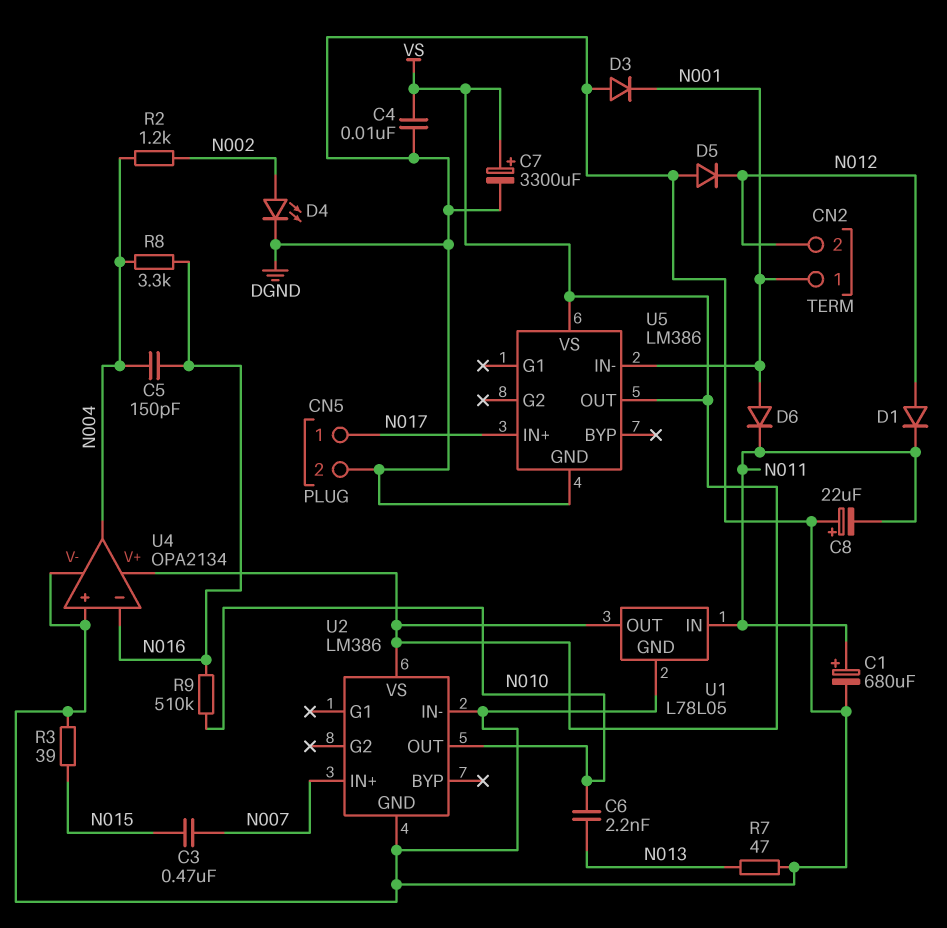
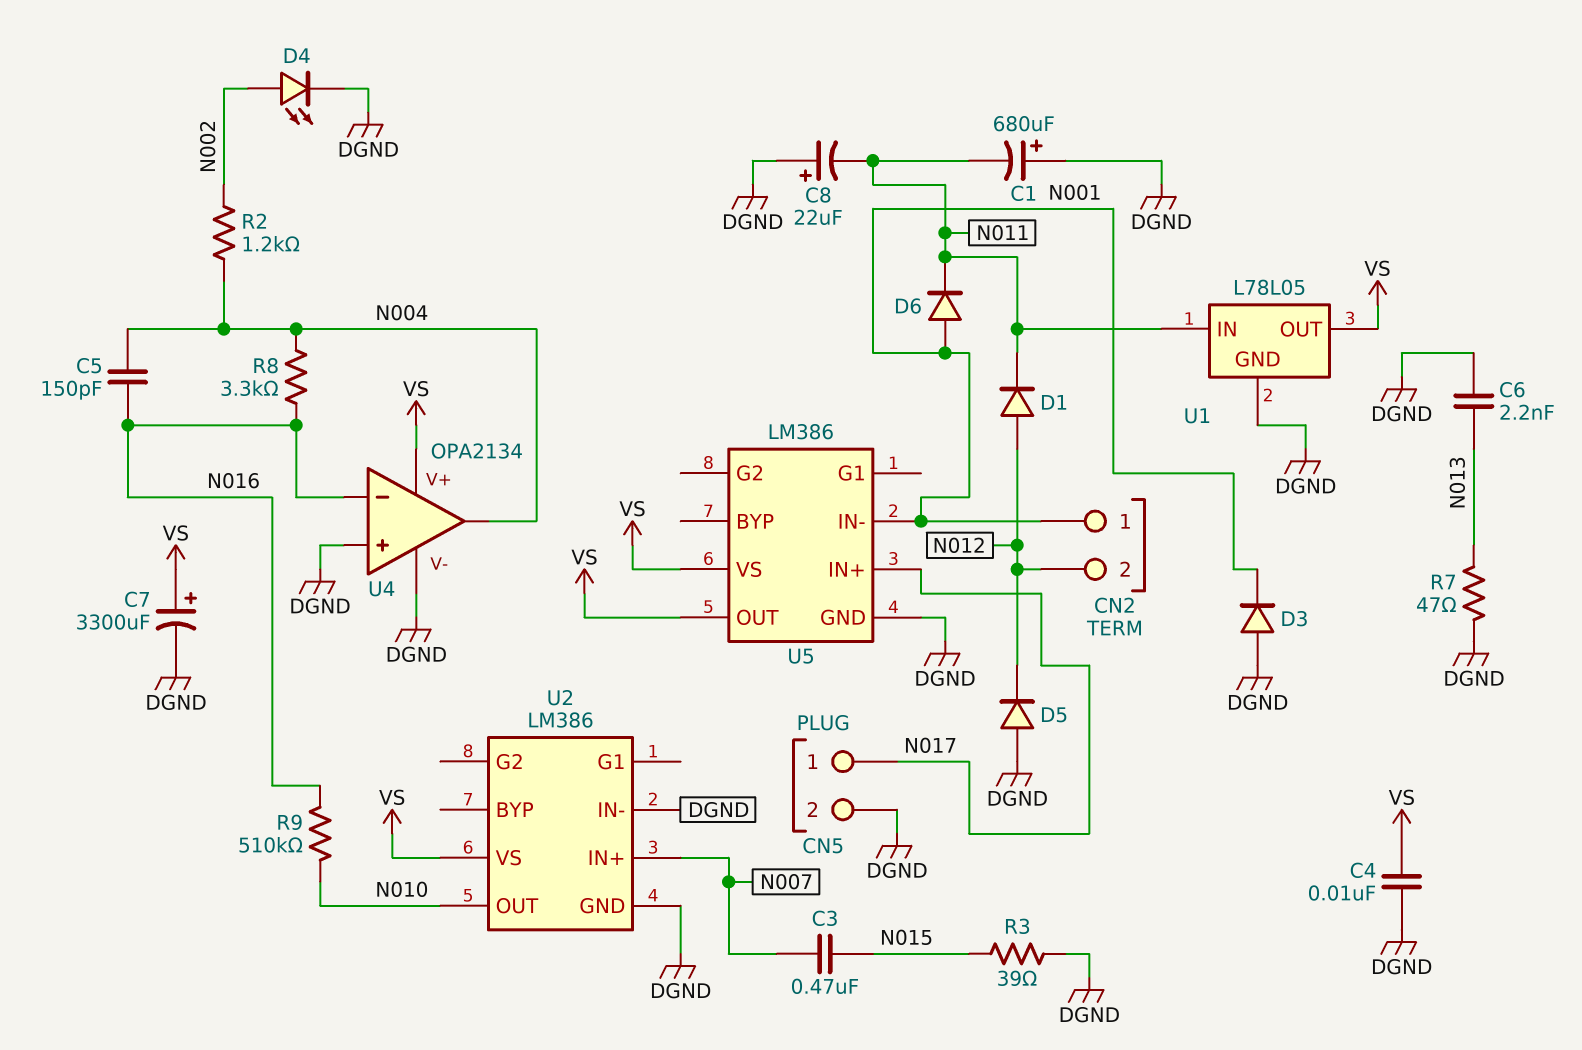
C1: 680uF (plus N011, minus DGND) -> 680uF (plus DGND, minus N011)
C6: 2.2nF (N010, N013) -> 2.2nF (DGND, N013)

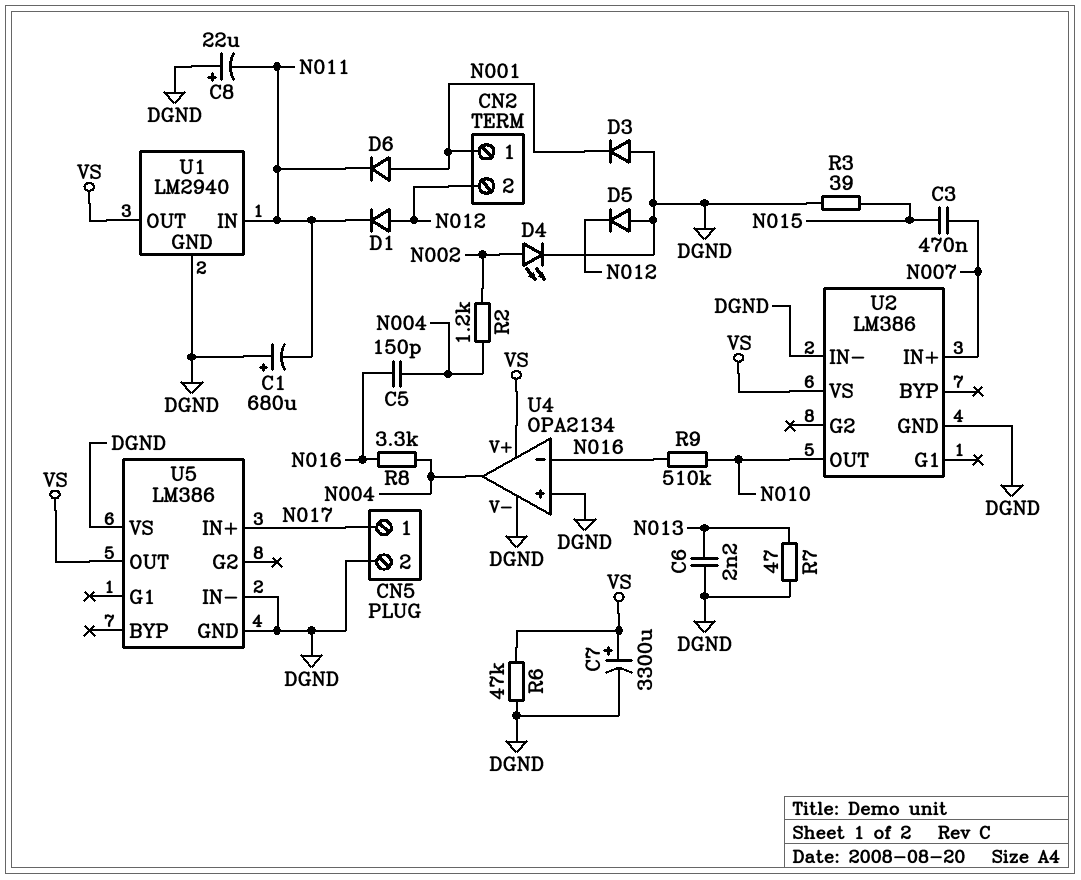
C4: 10nF (DGND, VS) -> none
R6: none -> 47k (DGND, VS)
U1: L78L05 -> LM2940
U5 pin IN-: N001 -> DGND
U5 pin VS: VS -> DGND

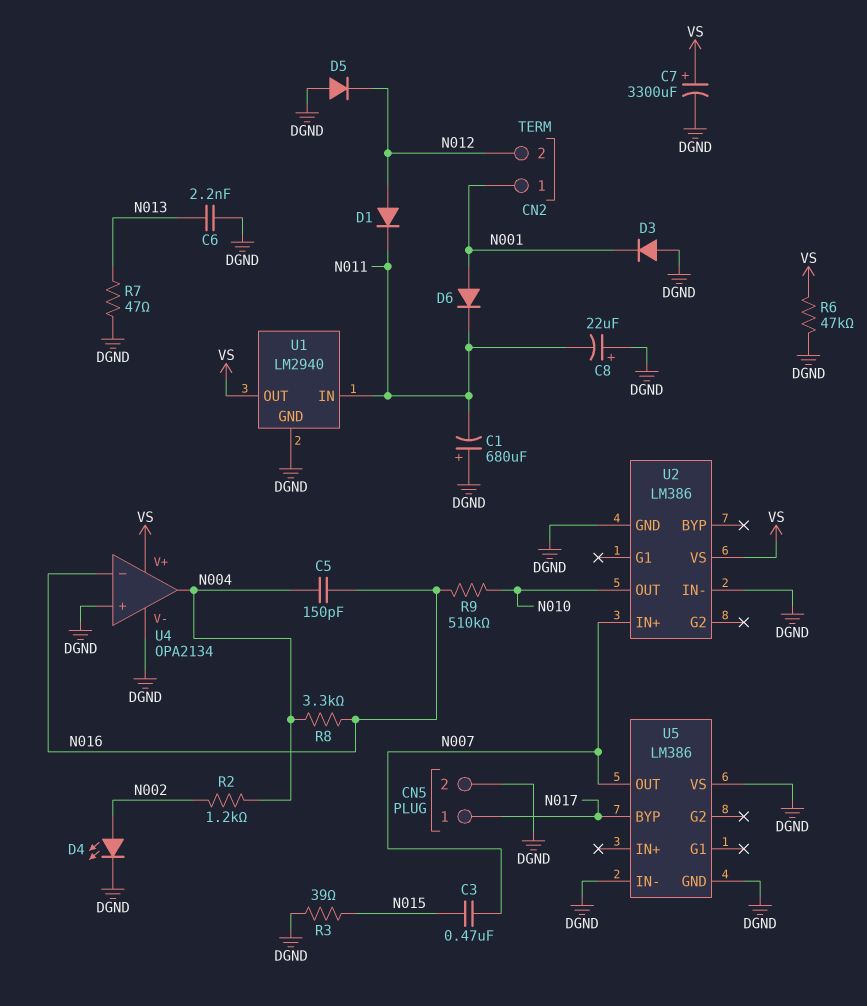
U5 pin BYP: none -> N017
U5 pin IN+: N017 -> none
U5 pin OUT: VS -> N007

